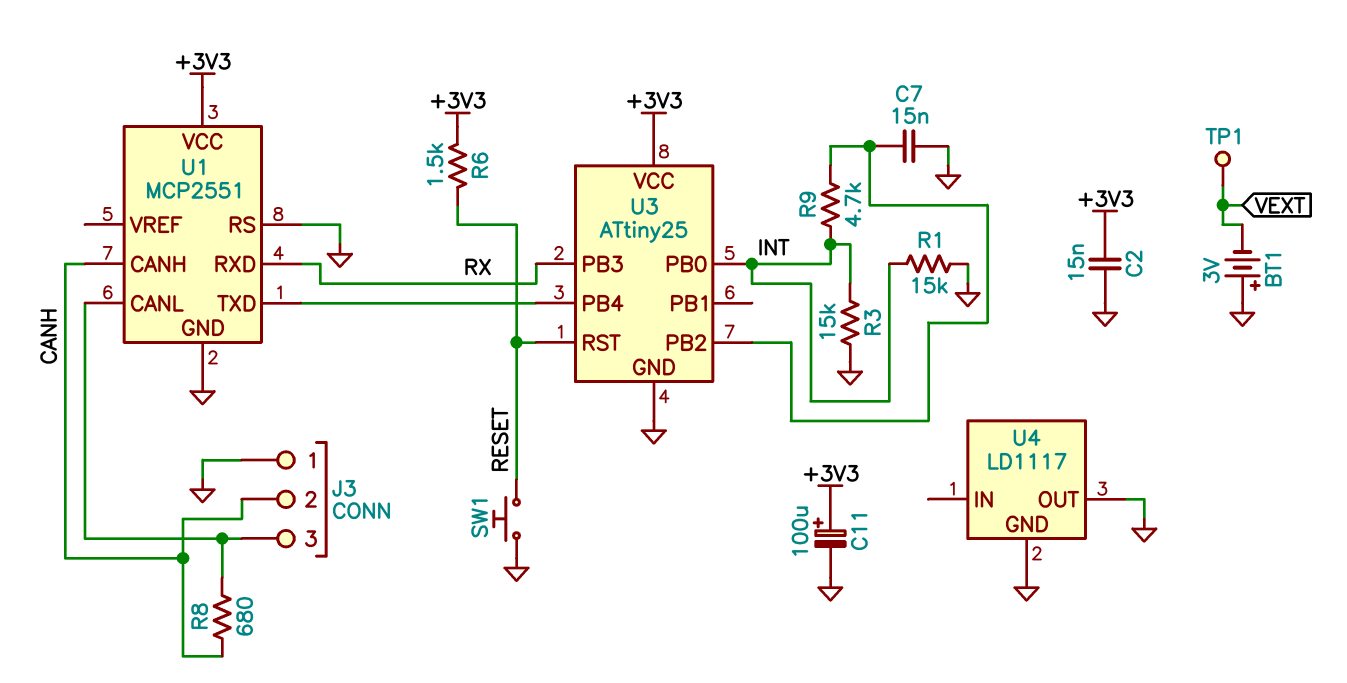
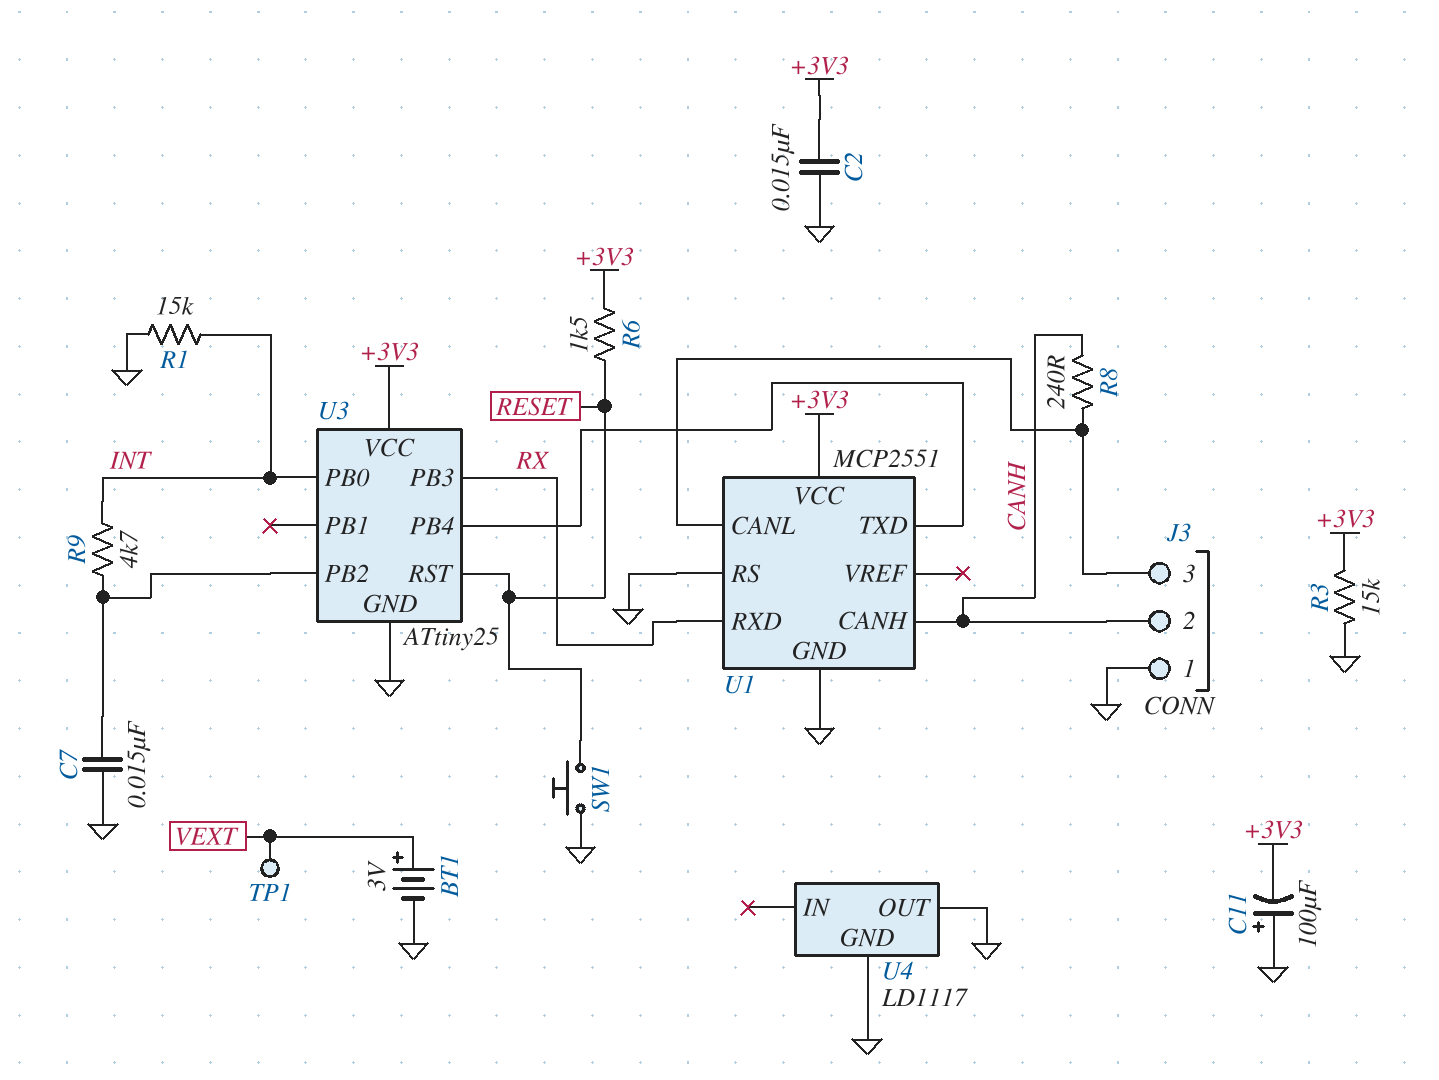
BT1: 3V (plus GND, minus VEXT) -> 3V (plus VEXT, minus GND)
C11: 100uF (plus +3V3, minus GND) -> 100uF (plus GND, minus +3V3)
R3: 15k (GND, INT) -> 15k (+3V3, GND)
R8: 680 (CANH, J3/3) -> 240 (CANH, J3/3)

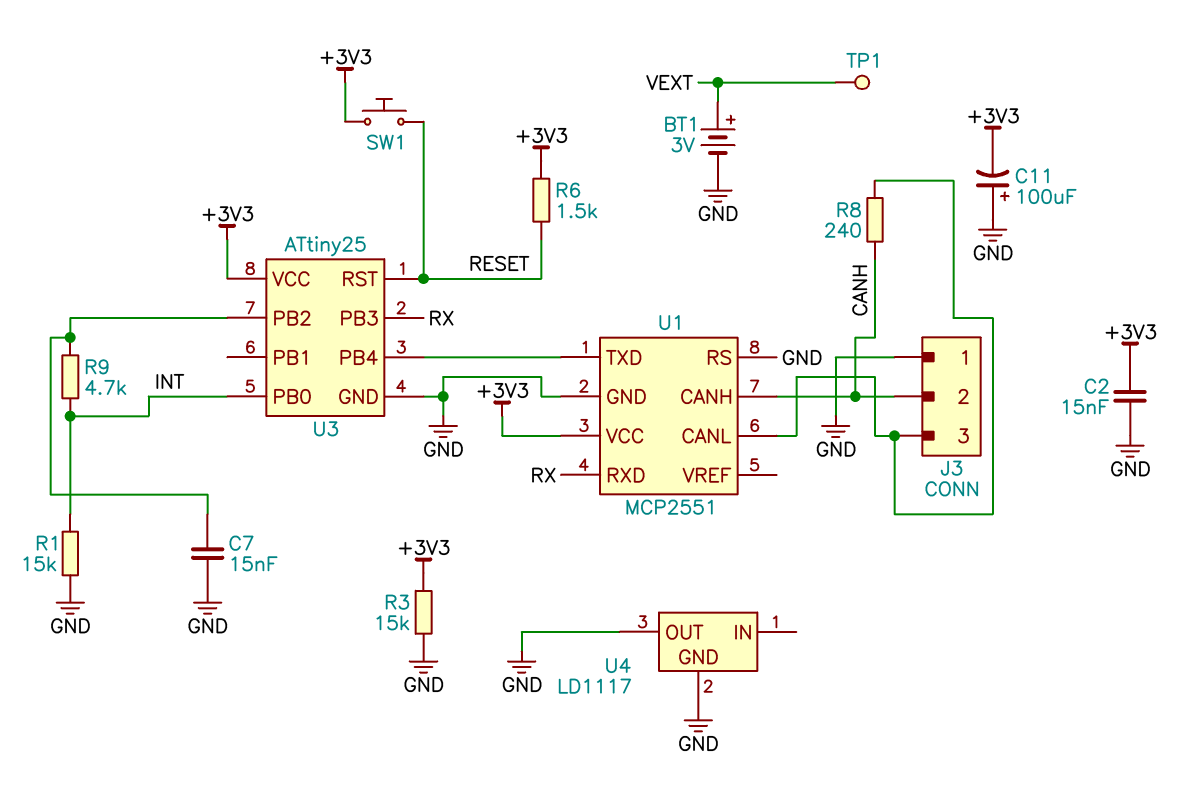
SW1: button (GND, RESET) -> button (+3V3, RESET)

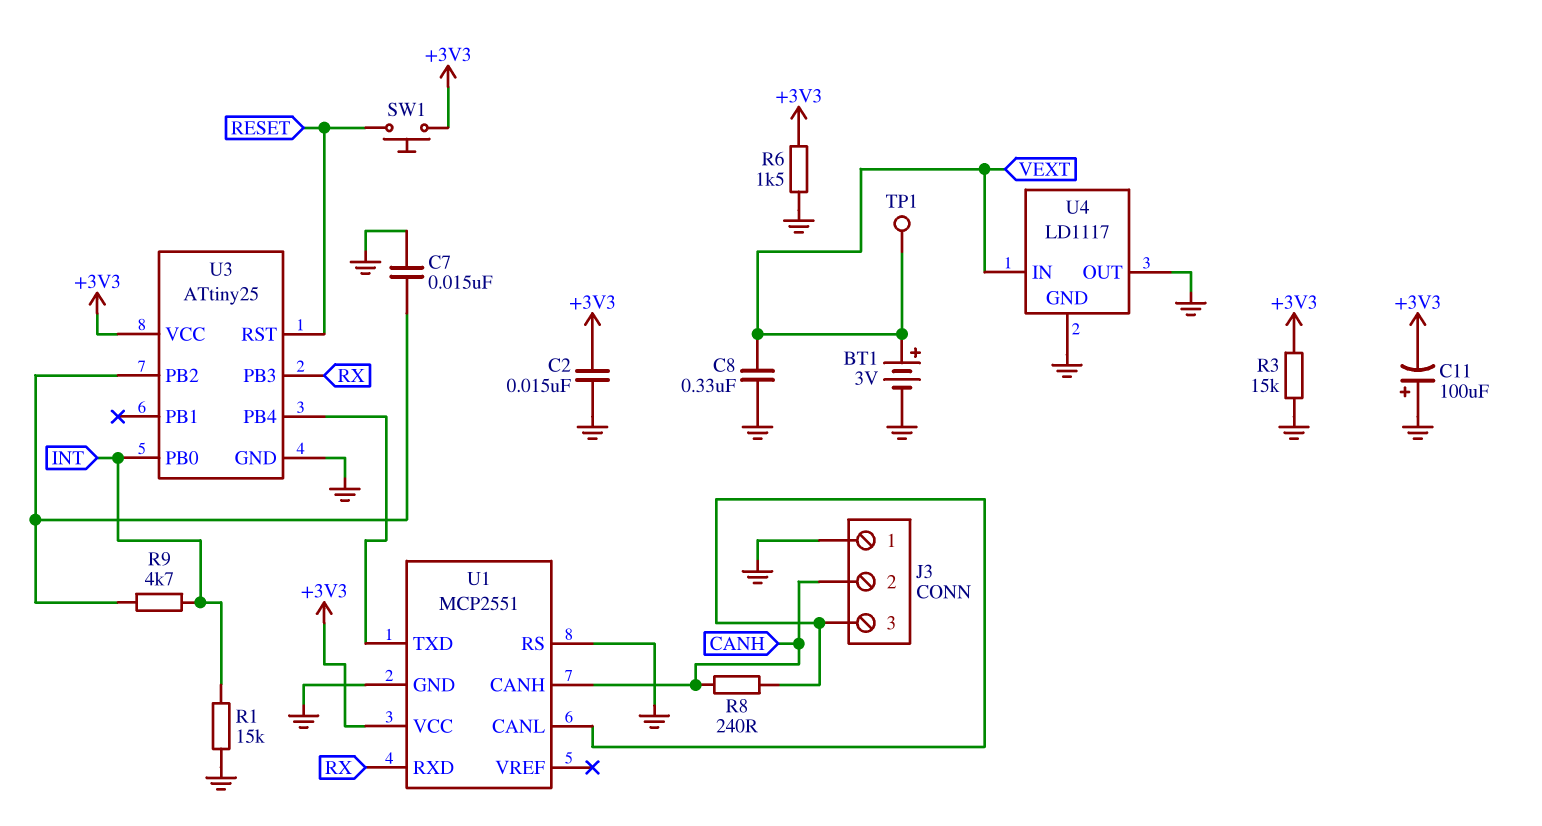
C8: none -> 330nF (GND, VEXT)
R6: 1.5k (+3V3, RESET) -> 1.5k (+3V3, GND)
U4 pin IN: none -> VEXT

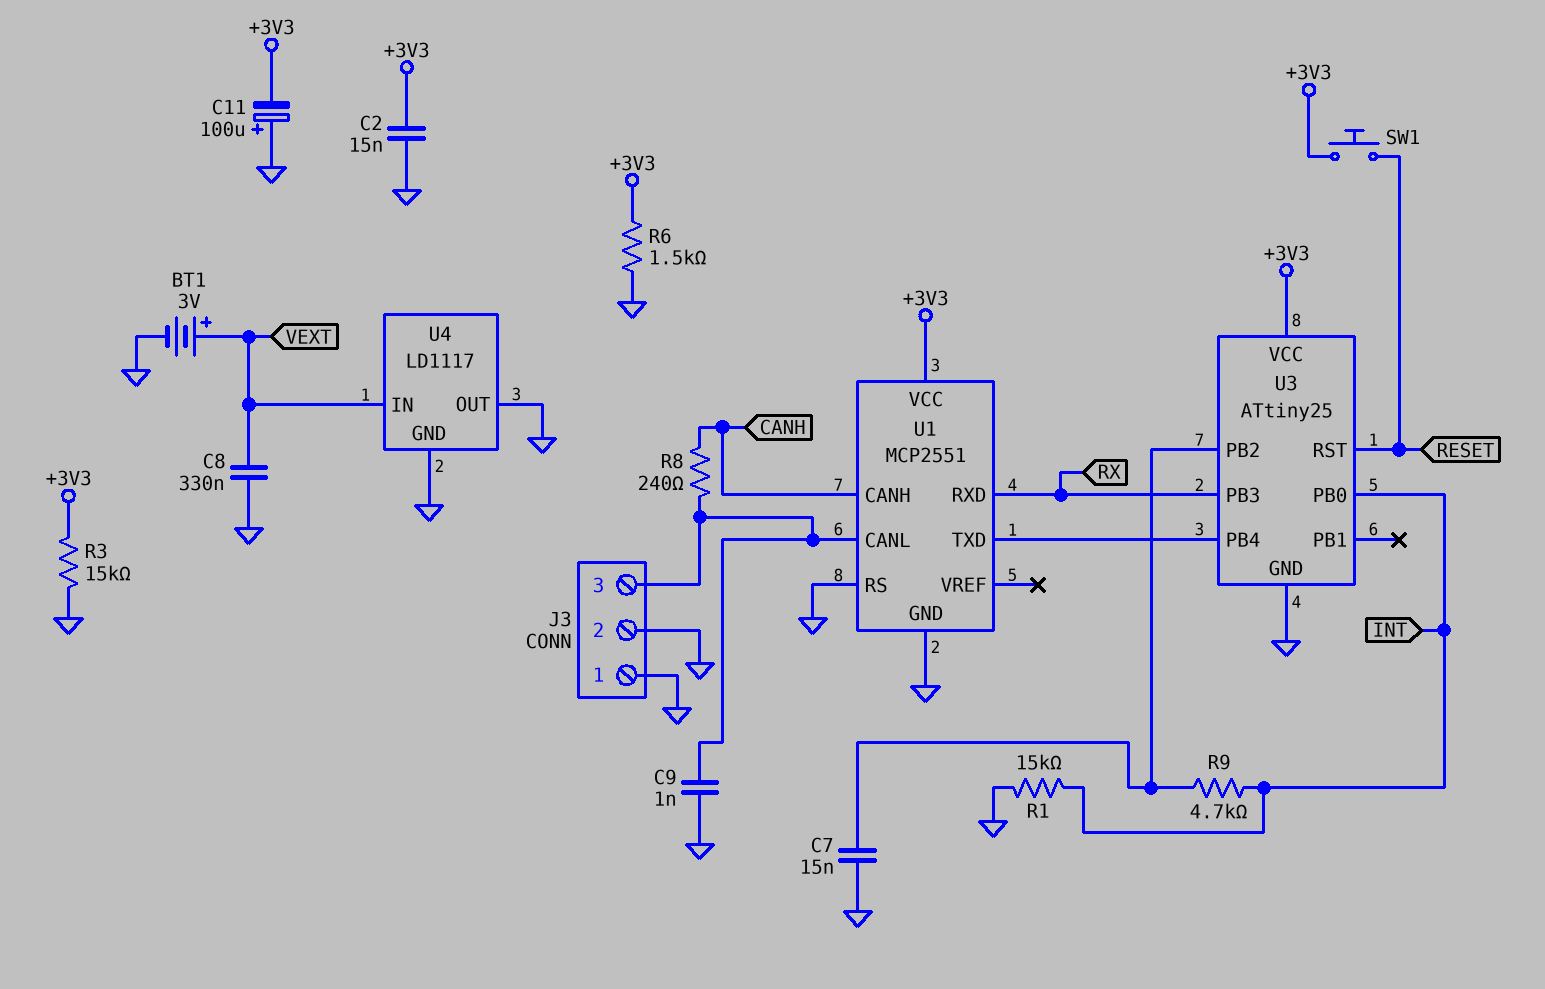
C9: none -> 1nF (GND, J3/3)
J3 pin 2: CANH -> GND
TP1: test point (VEXT) -> none

